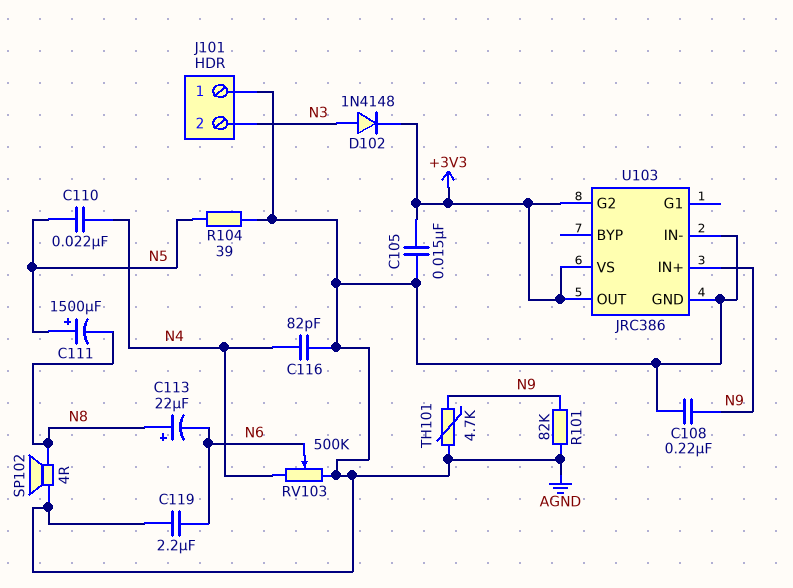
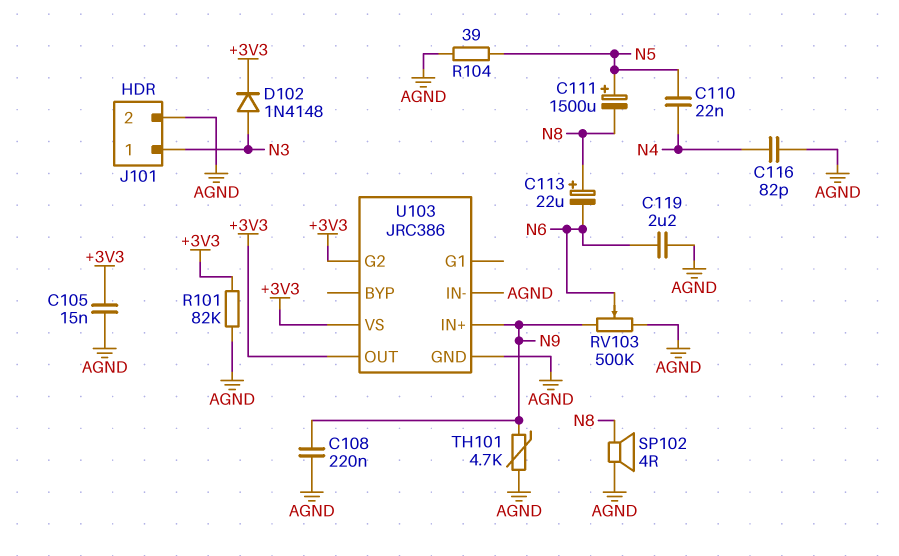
J101 pin 1: AGND -> N3
J101 pin 2: N3 -> AGND
R101: 82k (AGND, N9) -> 82k (+3V3, AGND)
RV103: 500k (AGND, N4, wiper N6) -> 500k (AGND, N9, wiper N6)

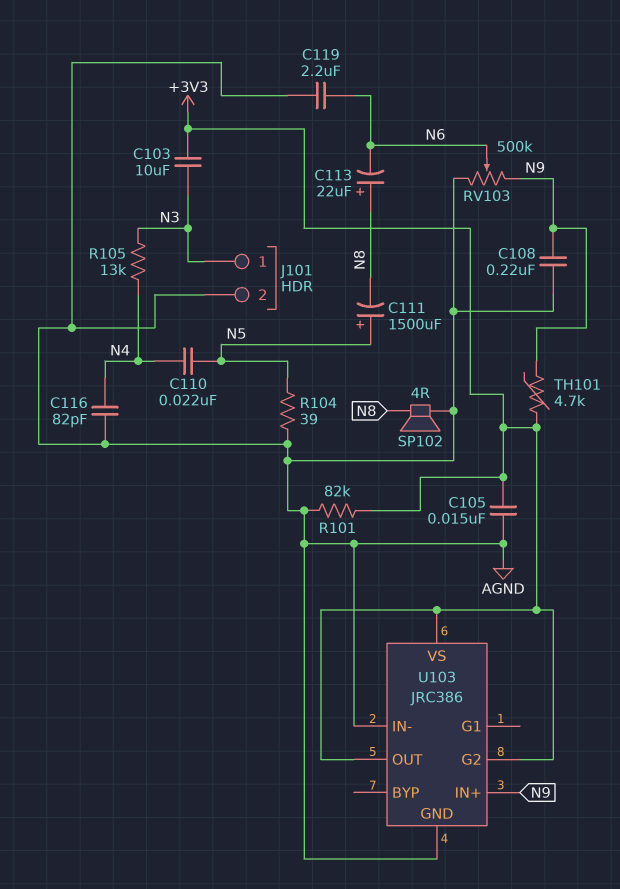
C103: none -> 10uF (+3V3, N3)
D102: diode 1N4148 (A N3, K +3V3) -> none
R105: none -> 13k (N3, N4)
TH101: 4.7k (AGND, N9) -> 4.7k (+3V3, N9)

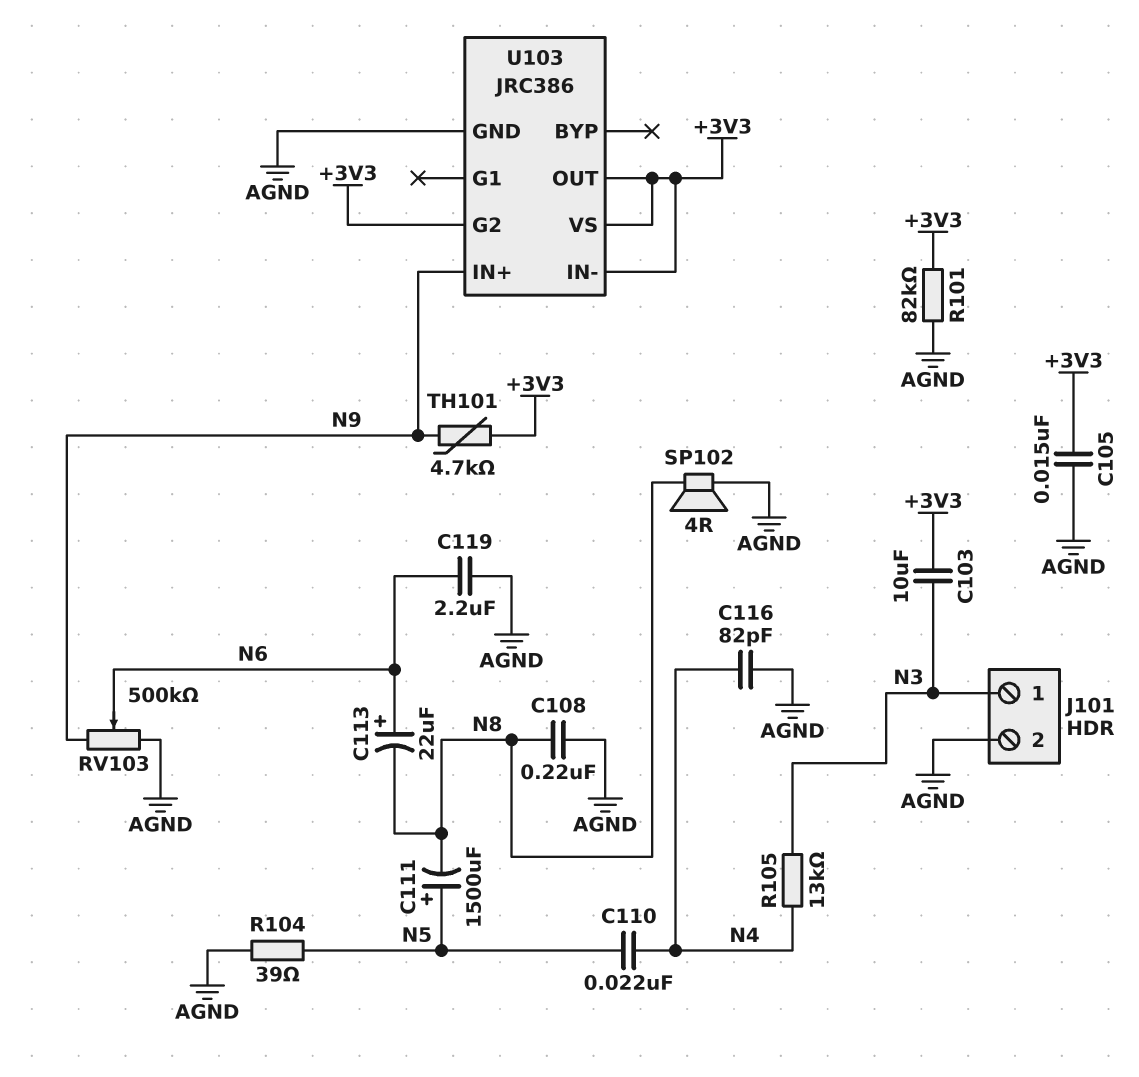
C108: 220nF (AGND, N9) -> 220nF (AGND, N8)
C113: 22uF (plus N8, minus N6) -> 22uF (plus N6, minus N8)
U103 pin IN-: AGND -> +3V3

